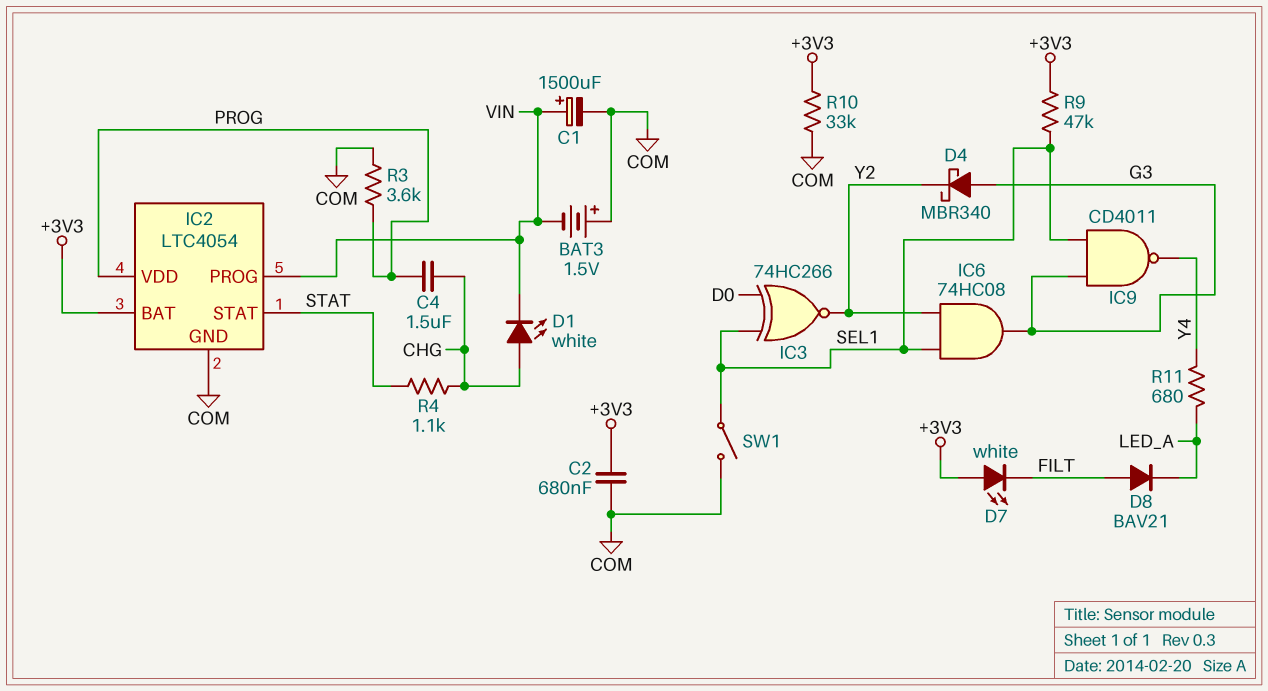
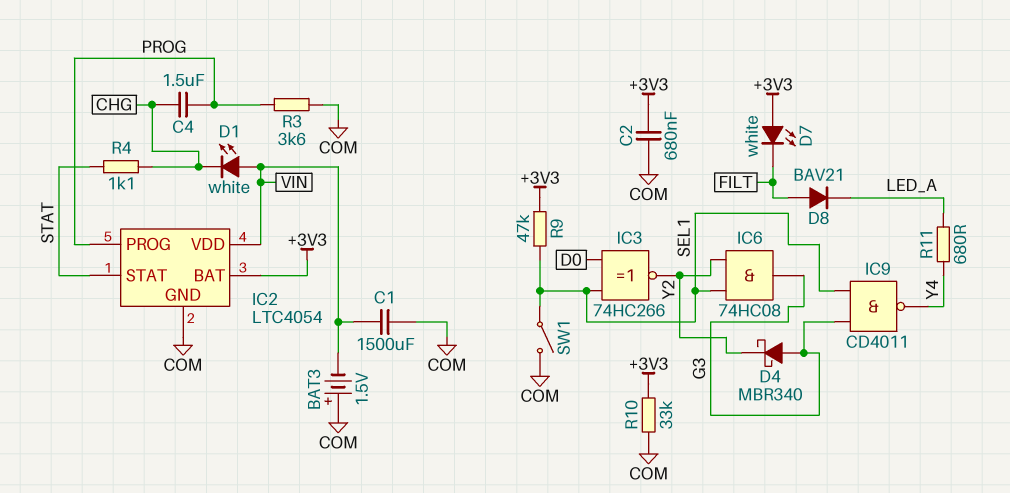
C1: 1500uF (plus VIN, minus COM) -> 1500uF (COM, VIN)
D1: LED white (A CHG, K VIN) -> LED white (A VIN, K CHG)
IC2 pin PROG: VIN -> PROG
IC2 pin VDD: PROG -> VIN

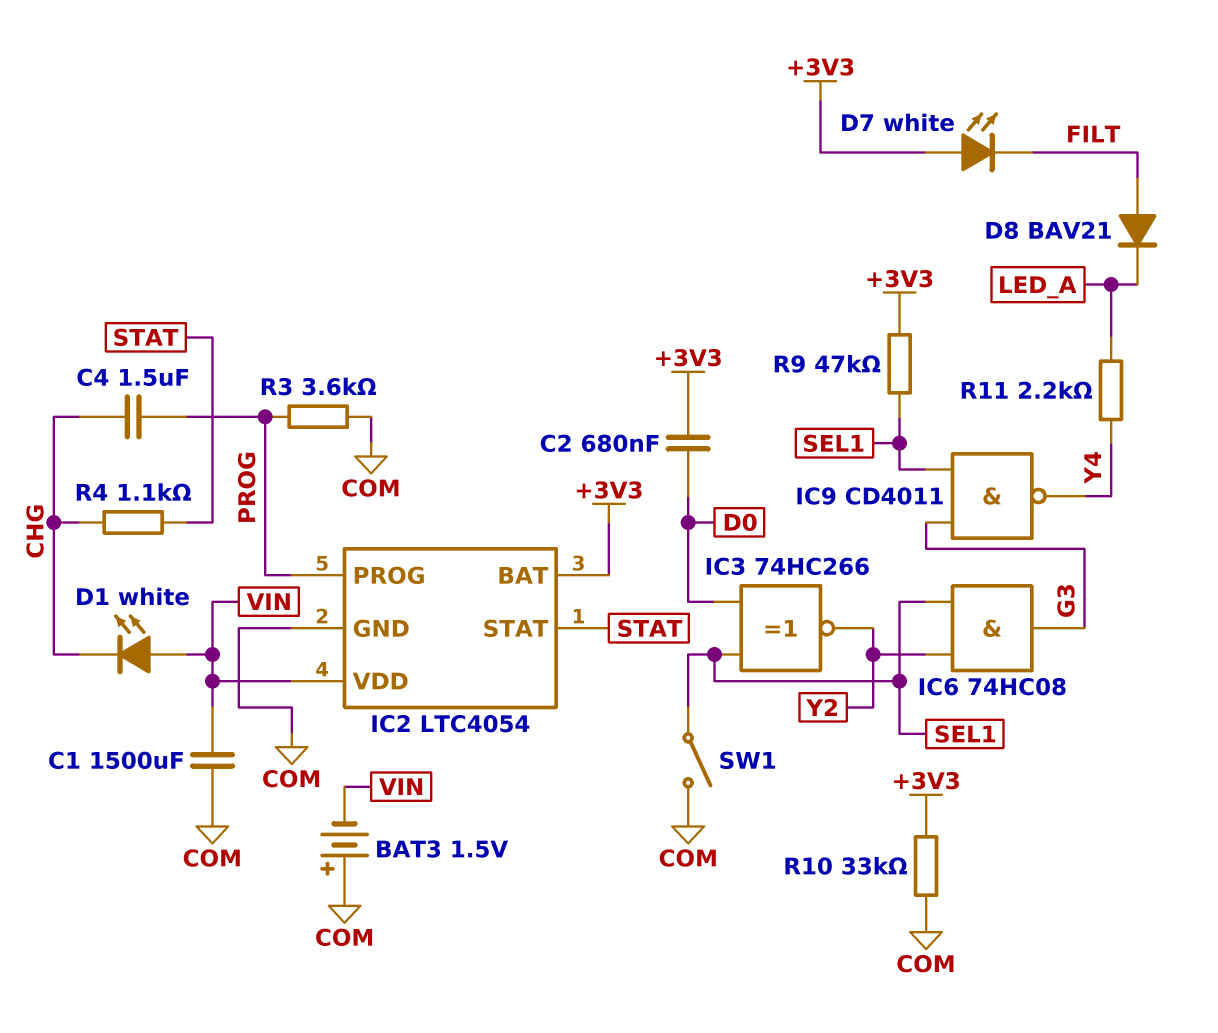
C2: 680nF (+3V3, COM) -> 680nF (+3V3, D0)
D4: schottky MBR340 (A G3, K Y2) -> none
R11: 680 (LED_A, Y4) -> 2.2k (LED_A, Y4)

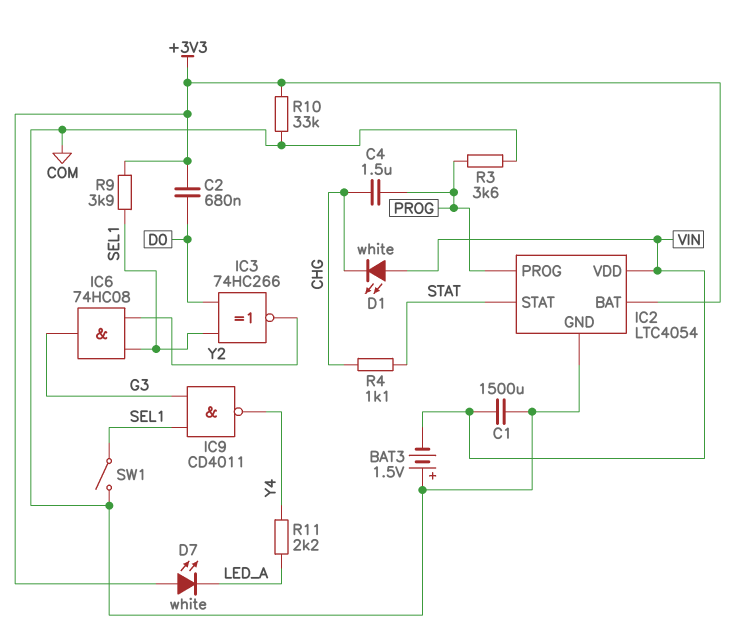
D7: LED white (A +3V3, K FILT) -> LED white (A +3V3, K LED_A)
D8: diode BAV21 (A FILT, K LED_A) -> none
R9: 47k (+3V3, SEL1) -> 3.9k (+3V3, SEL1)

